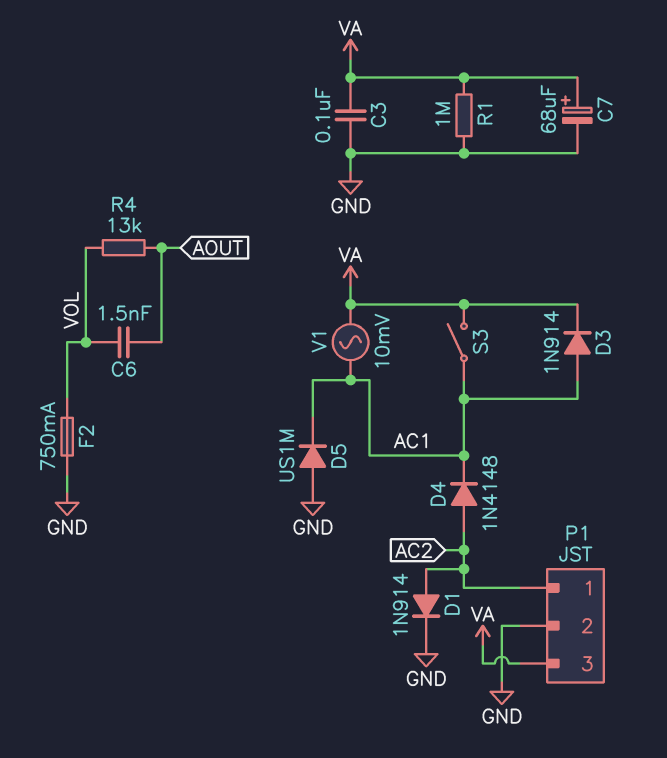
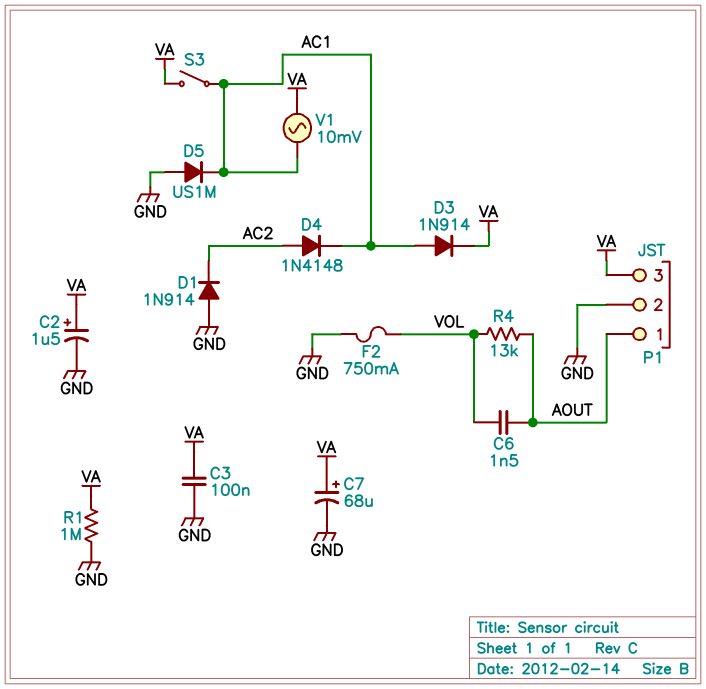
C2: none -> 1.5uF (plus VA, minus GND)
D1: diode 1N914 (A AC2, K GND) -> diode 1N914 (A GND, K AC2)
P1 pin 1: AC2 -> AOUT

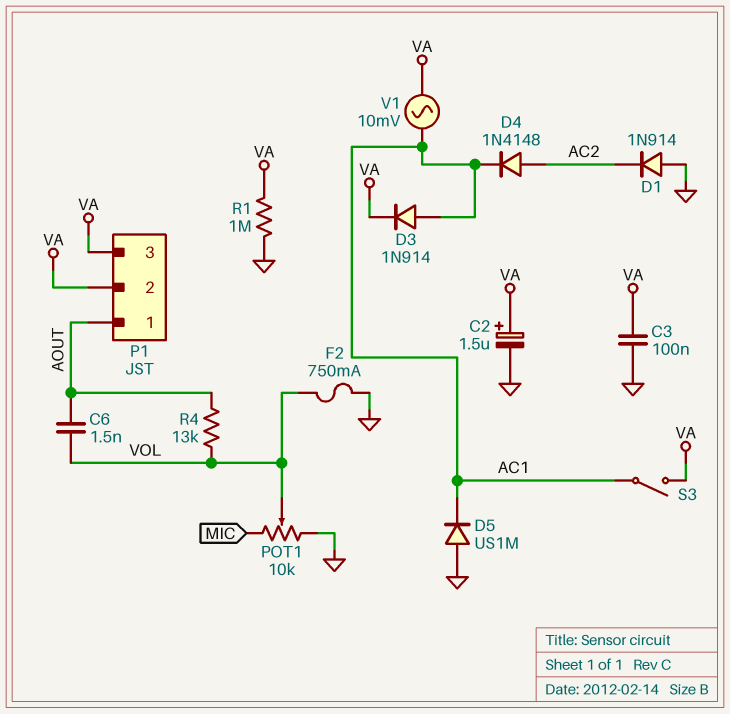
C7: 68uF (plus VA, minus GND) -> none
P1 pin 2: GND -> VA
POT1: none -> 10k (GND, MIC, wiper VOL)

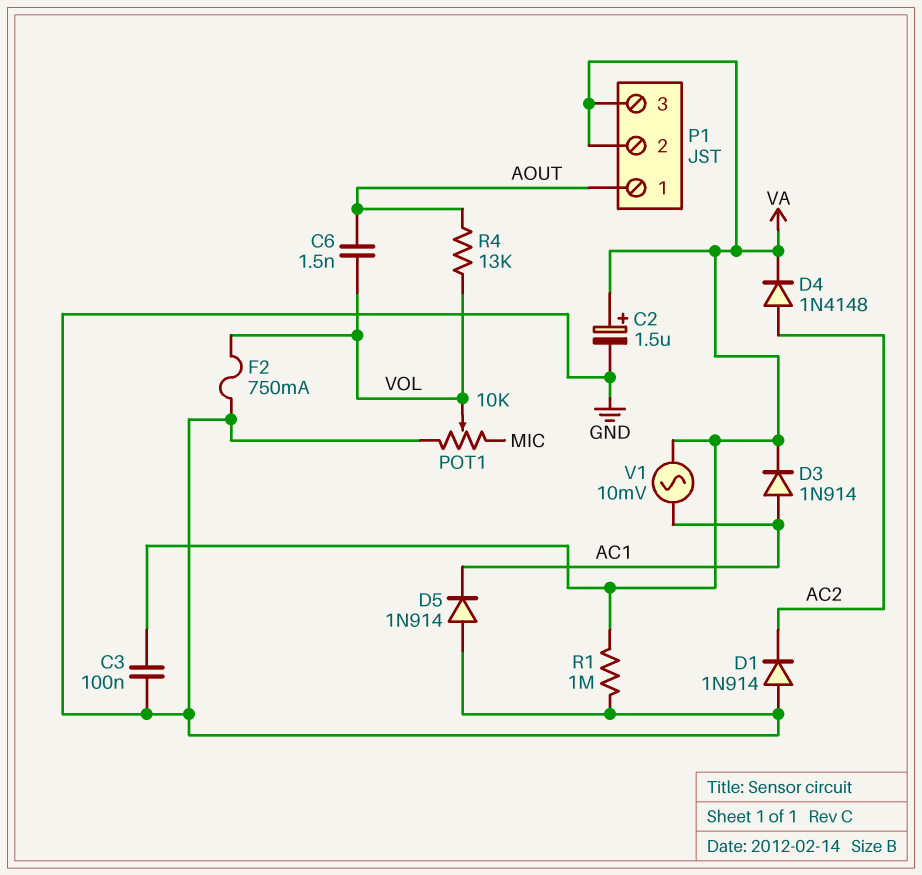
D4: diode 1N4148 (A AC2, K AC1) -> diode 1N4148 (A AC2, K VA)
D5: diode US1M (A GND, K AC1) -> diode 1N914 (A GND, K AC1)
S3: switch (AC1, VA) -> none

